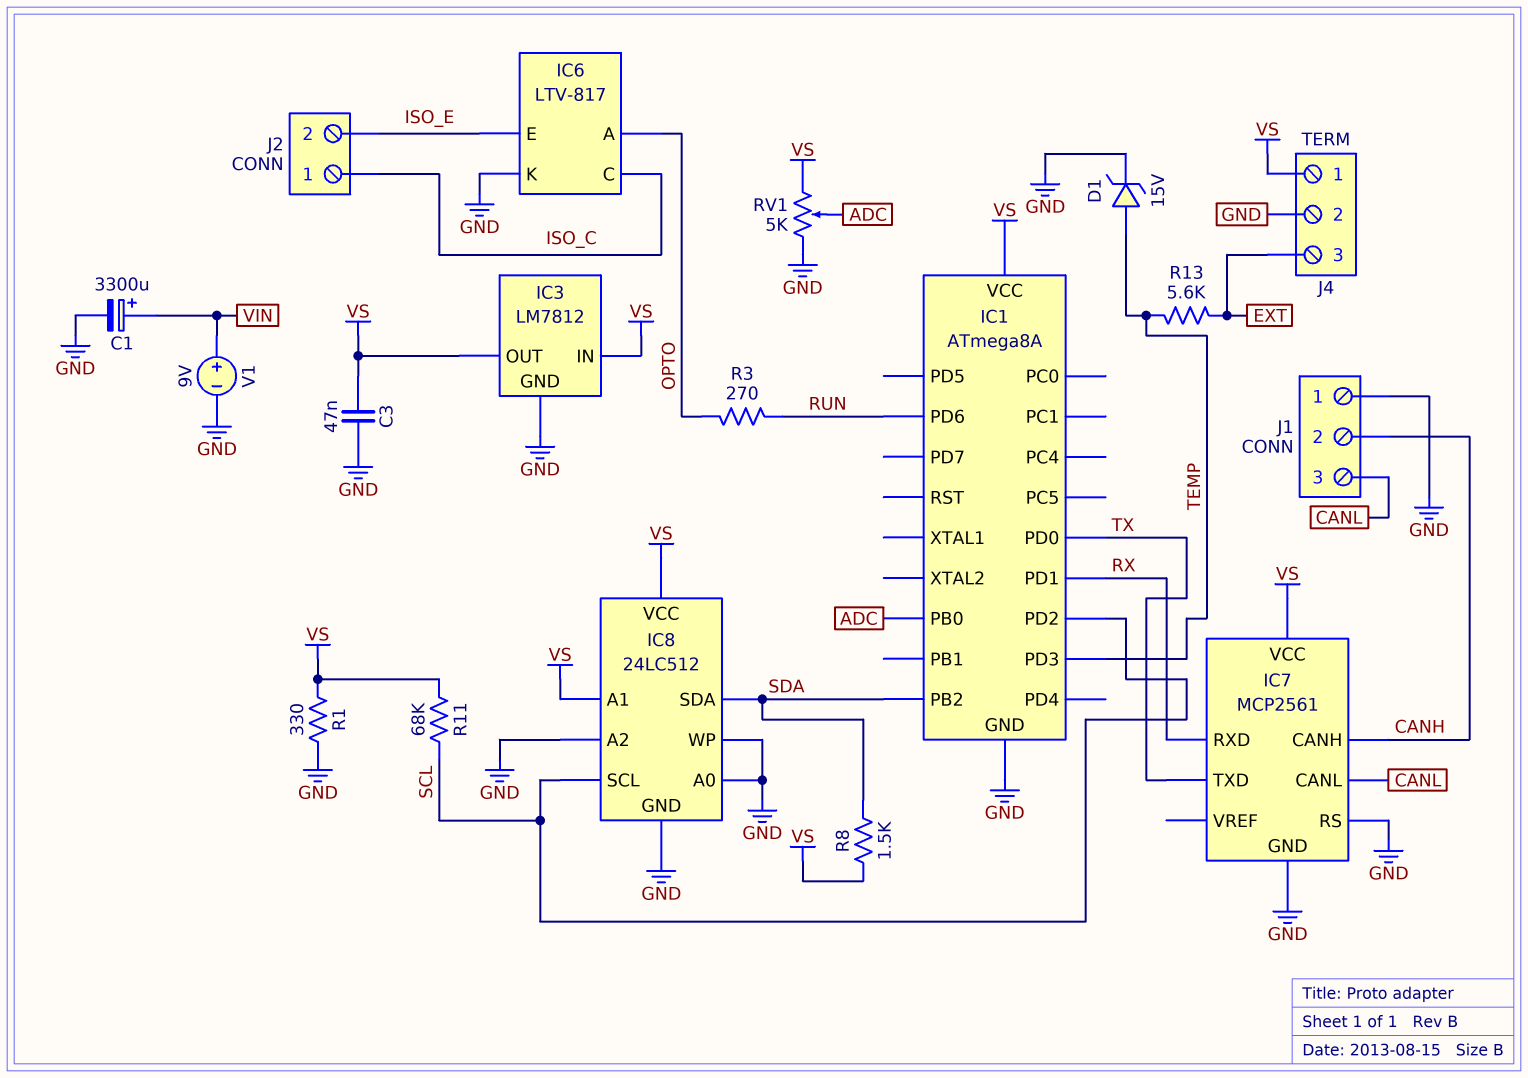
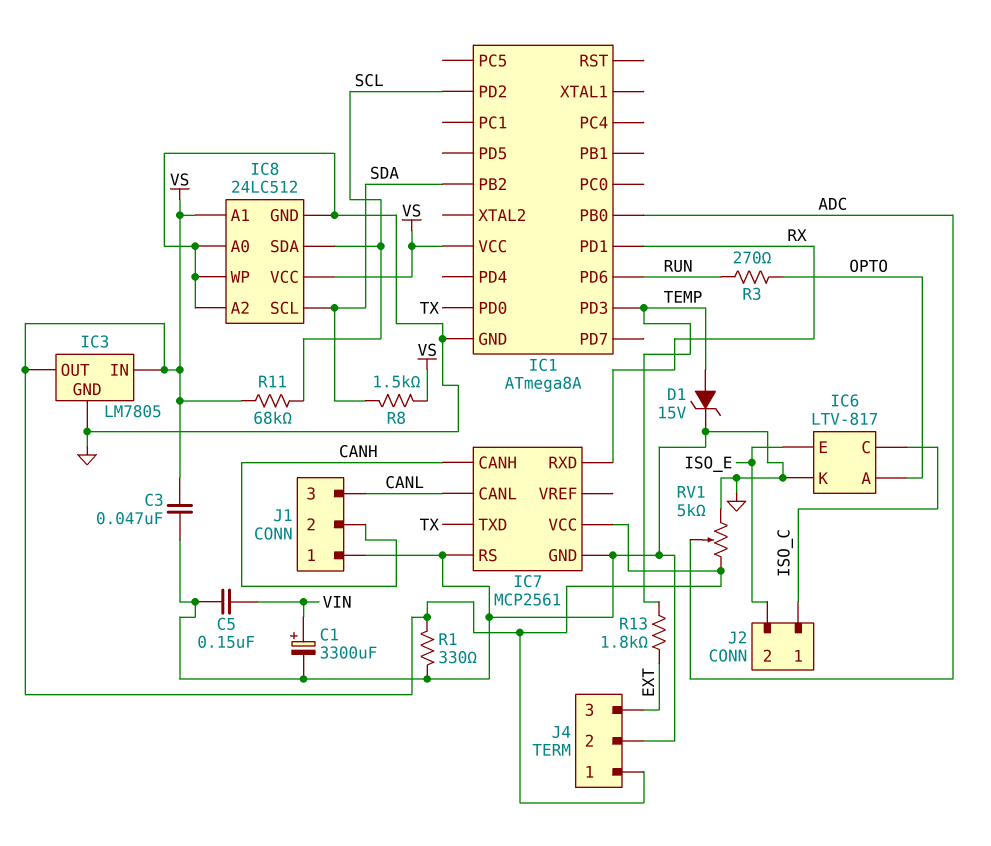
C5: none -> 150nF (GND, VIN)
IC3: LM7812 -> LM7805
IC8 pin SCL: SCL -> SDA
IC8 pin SDA: SDA -> SCL
R13: 5.6k (EXT, TEMP) -> 1.8k (EXT, TEMP)
V1: 9V (plus VIN, minus GND) -> none

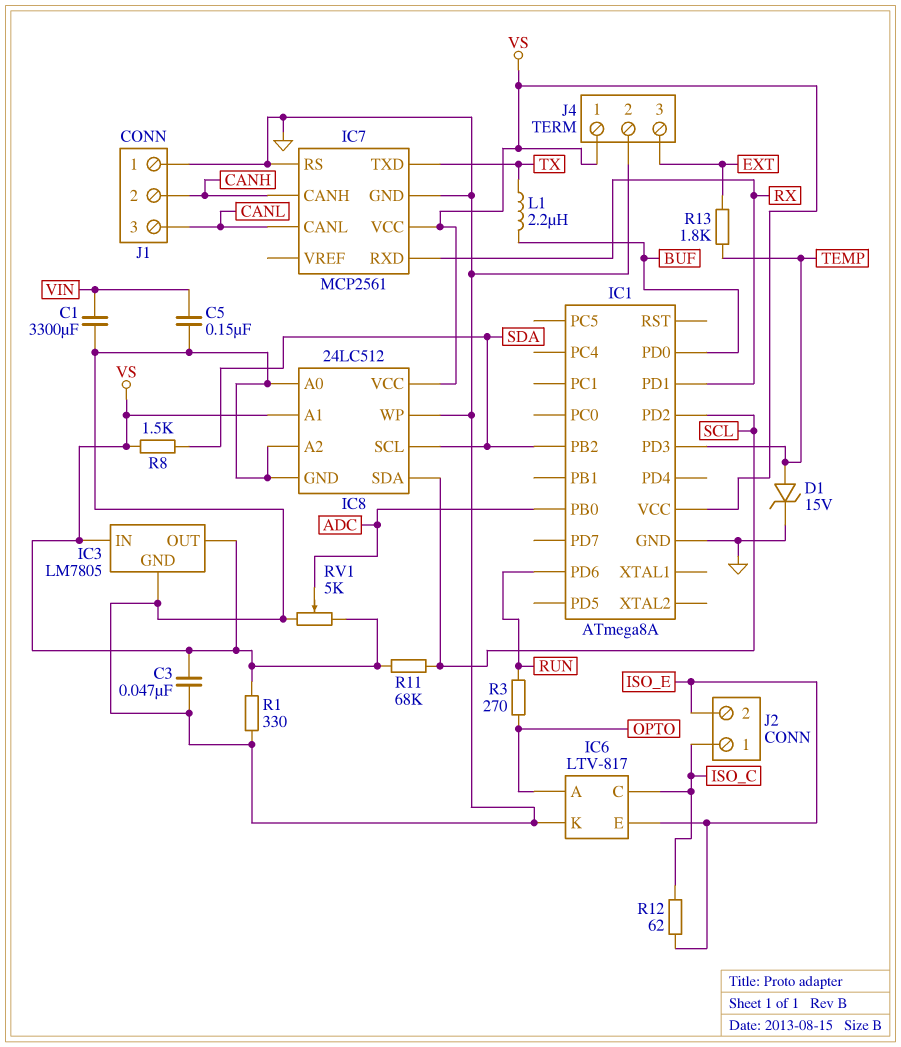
C1: 3300uF (plus VIN, minus GND) -> 3300uF (GND, VIN)
IC1 pin PD0: TX -> BUF
L1: none -> 2.2uH (BUF, TX)
R12: none -> 62 (ISO_C, ISO_E)

